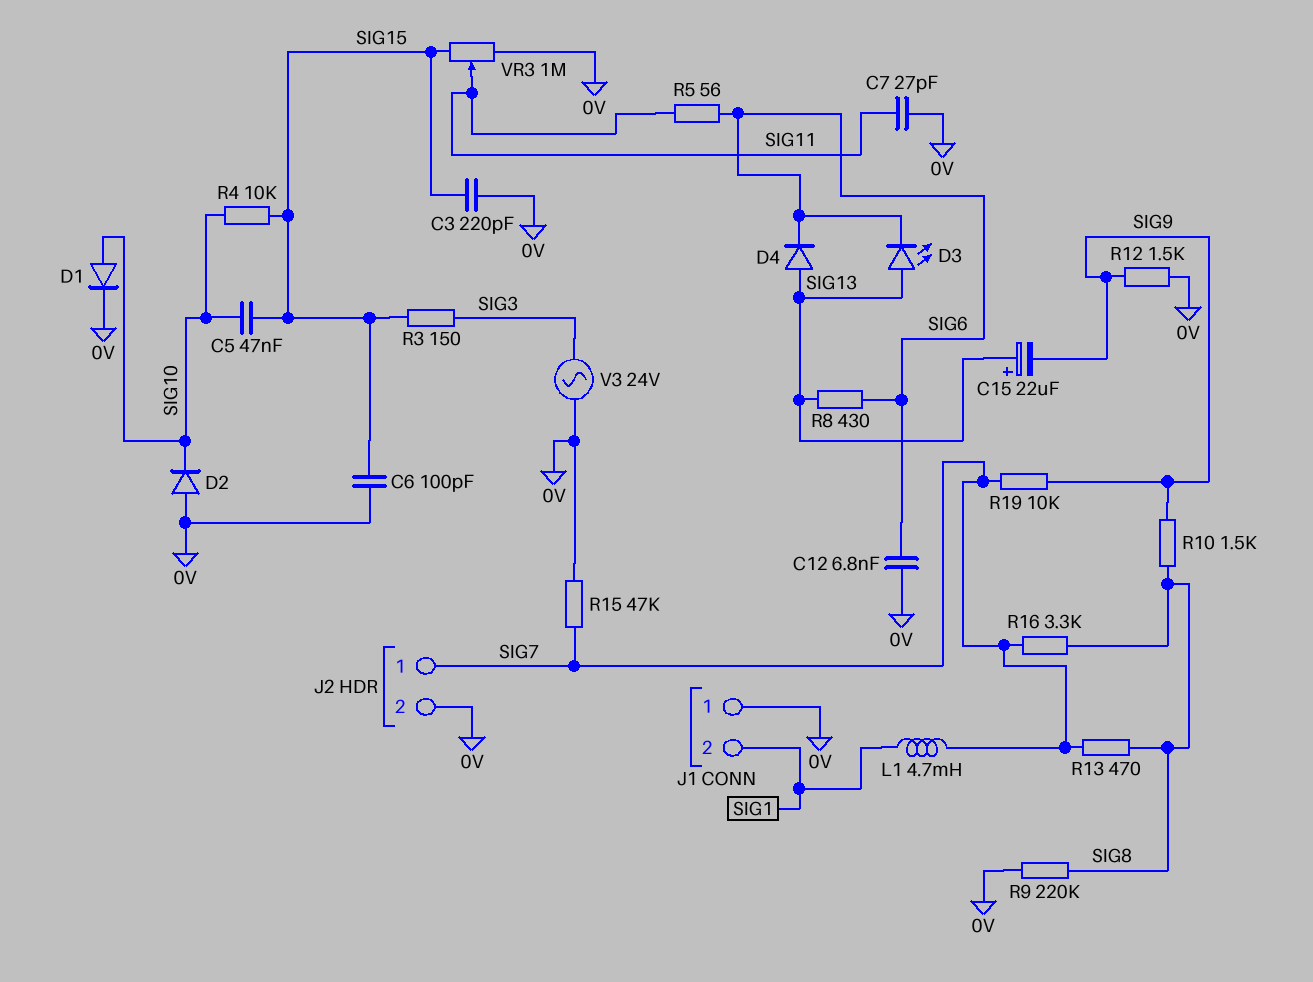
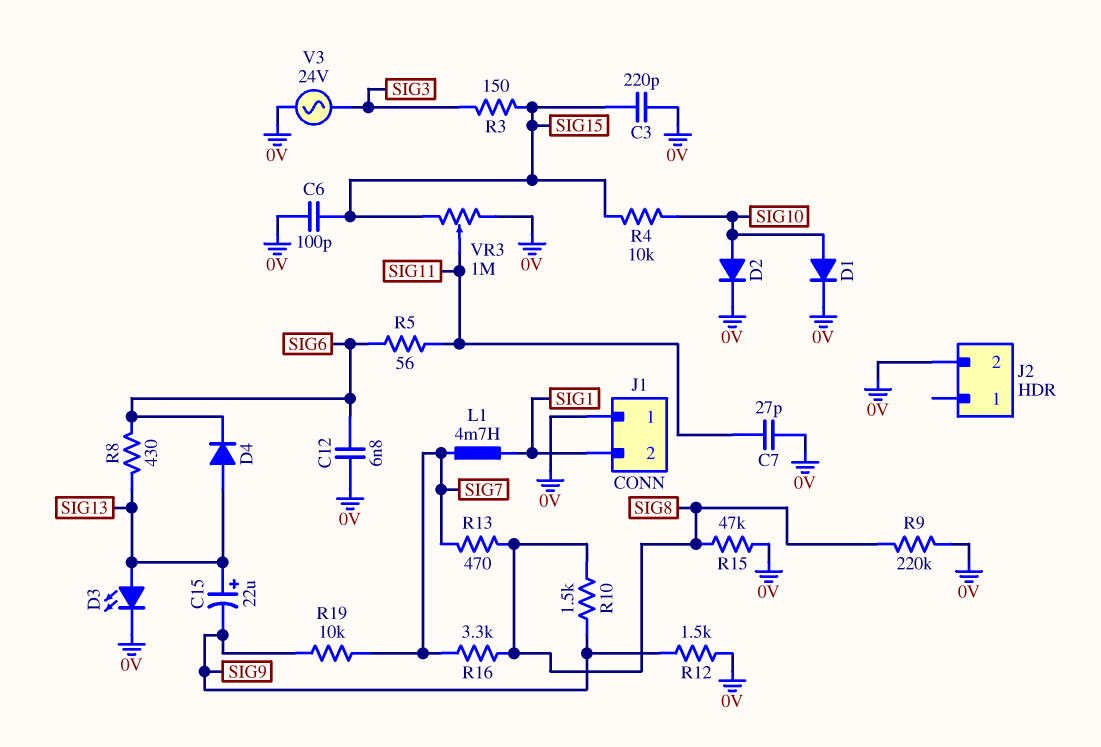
C5: 47nF (SIG10, SIG15) -> none
D2: diode (A 0V, K SIG10) -> diode (A SIG10, K 0V)
D3: LED (A SIG13, K SIG6) -> LED (A SIG13, K 0V)
J2 pin 1: SIG7 -> none
R15: 47k (0V, SIG7) -> 47k (0V, SIG8)

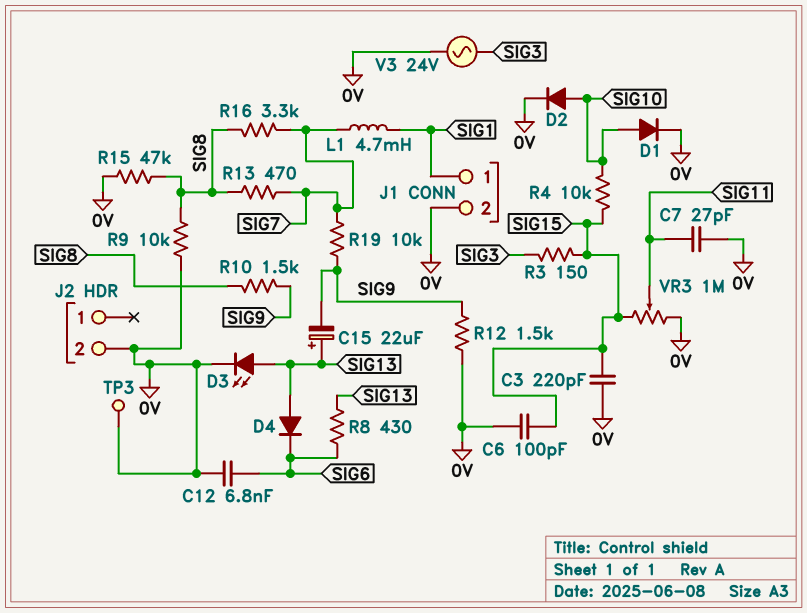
J1 pin 1: 0V -> SIG1
J1 pin 2: SIG1 -> 0V
R5: 56 (SIG6, SIG11) -> none
R9: 220k (0V, SIG8) -> 10k (0V, SIG8)
TP3: none -> test point (0V)

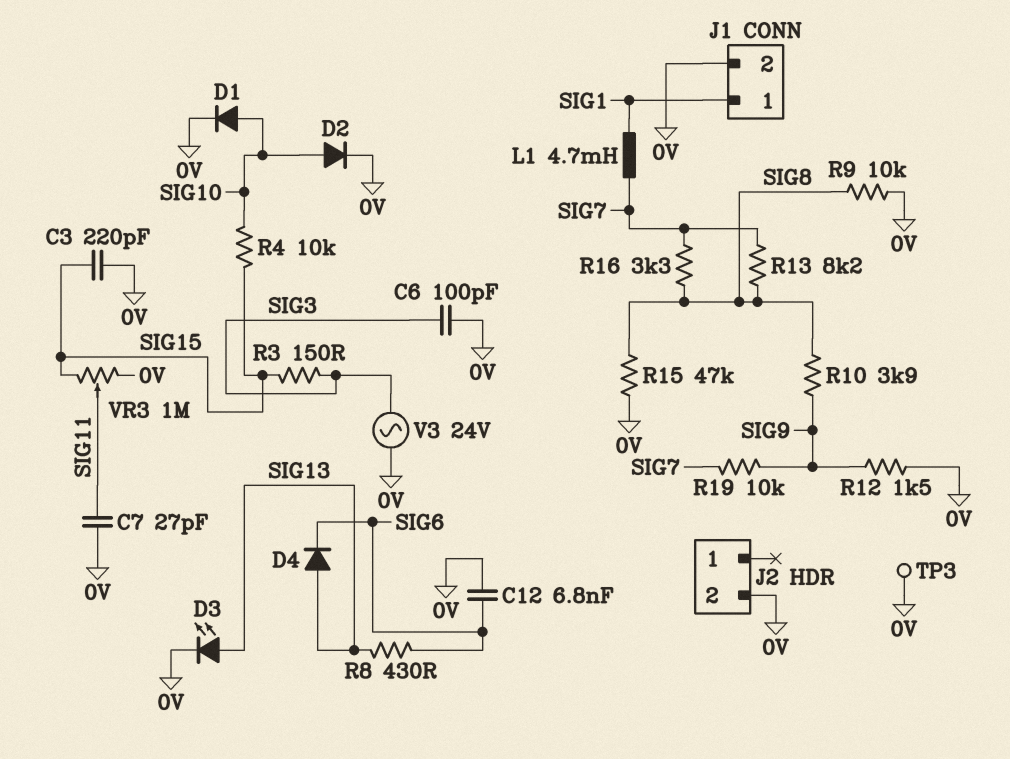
C6: 100pF (0V, SIG15) -> 100pF (0V, SIG3)
C15: 22uF (plus SIG13, minus SIG9) -> none
R10: 1.5k (SIG8, SIG9) -> 3.9k (SIG8, SIG9)
R13: 470 (SIG7, SIG8) -> 8.2k (SIG7, SIG8)

